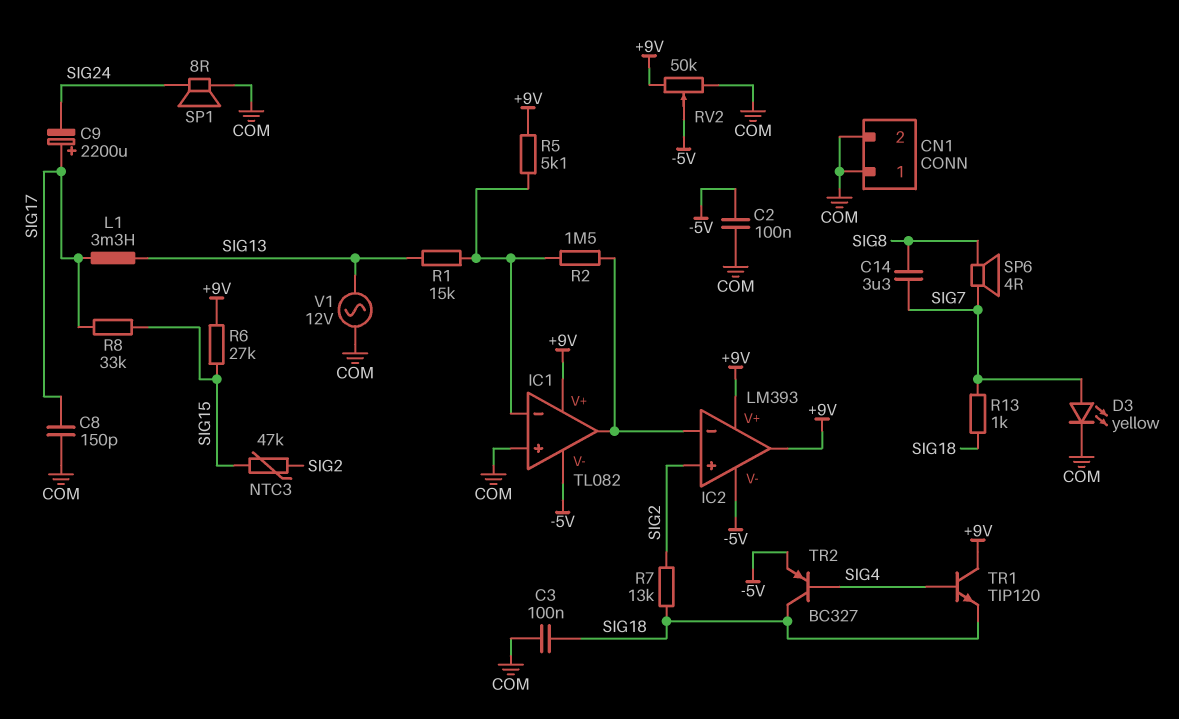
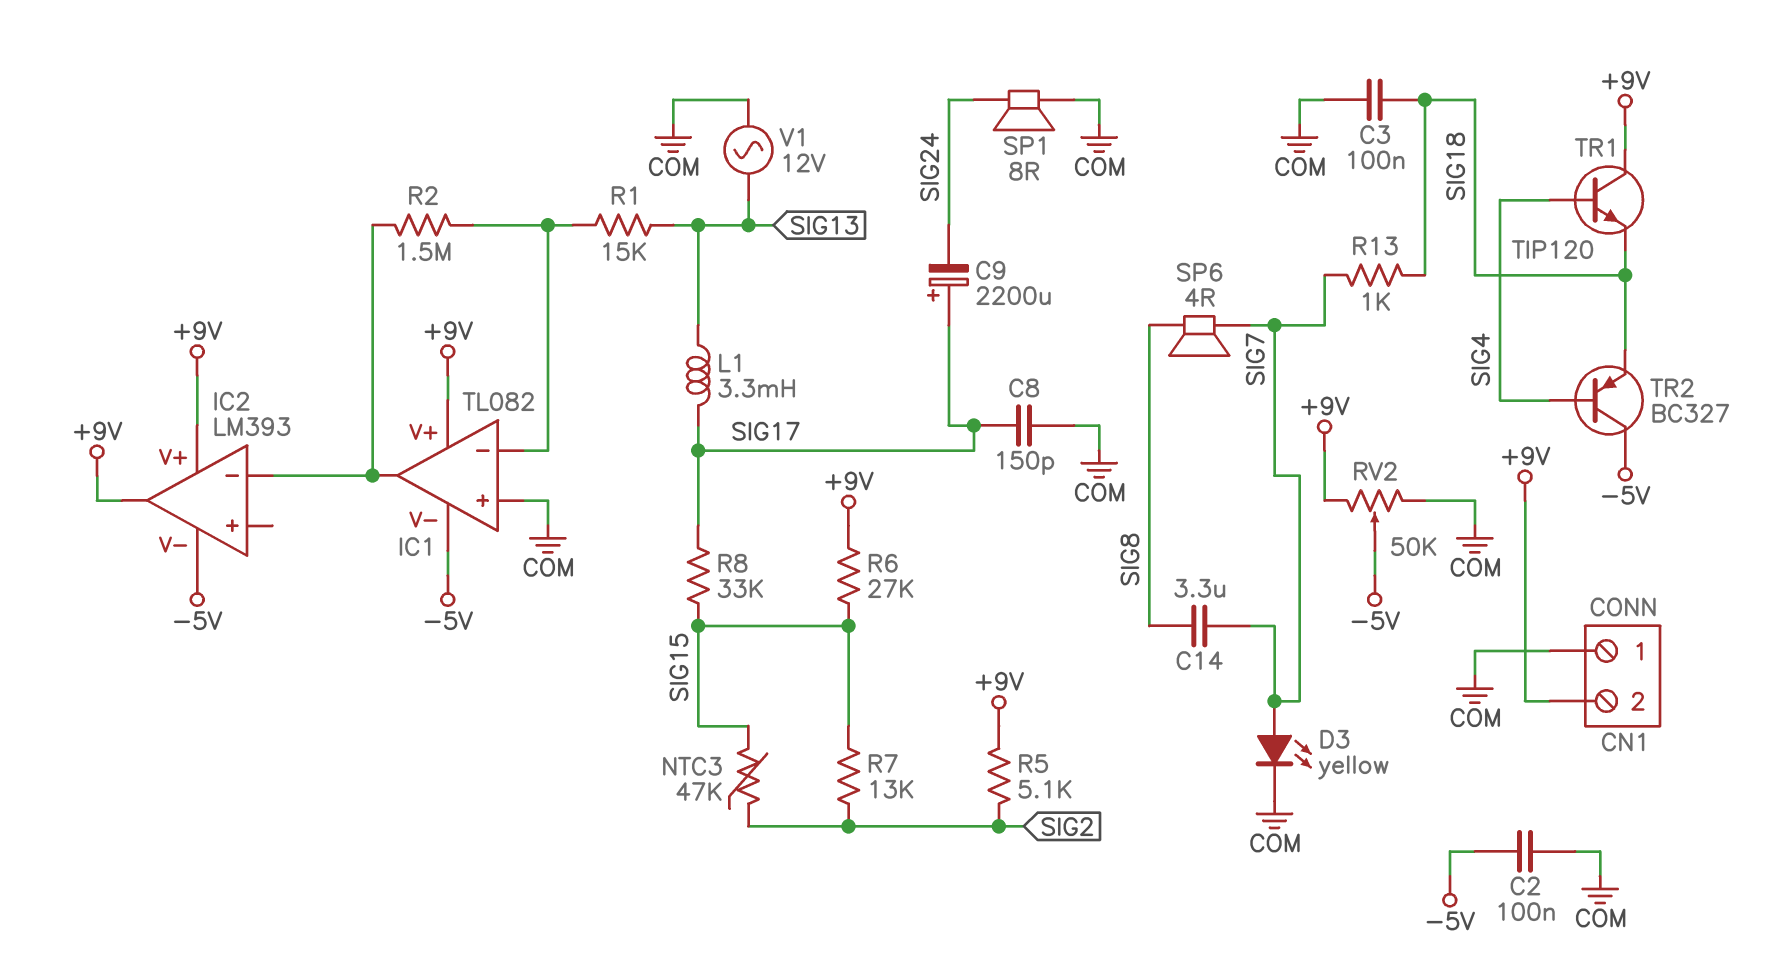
CN1 pin 2: COM -> +9V
IC2 pin in+: SIG2 -> none
R5: 5.1k (+9V, IC1/in-) -> 5.1k (+9V, SIG2)
R7: 13k (SIG2, SIG18) -> 13k (SIG2, SIG15)
TR2: PNP BC327 (B SIG4, C SIG18, E -5V) -> PNP BC327 (B SIG4, C -5V, E SIG18)

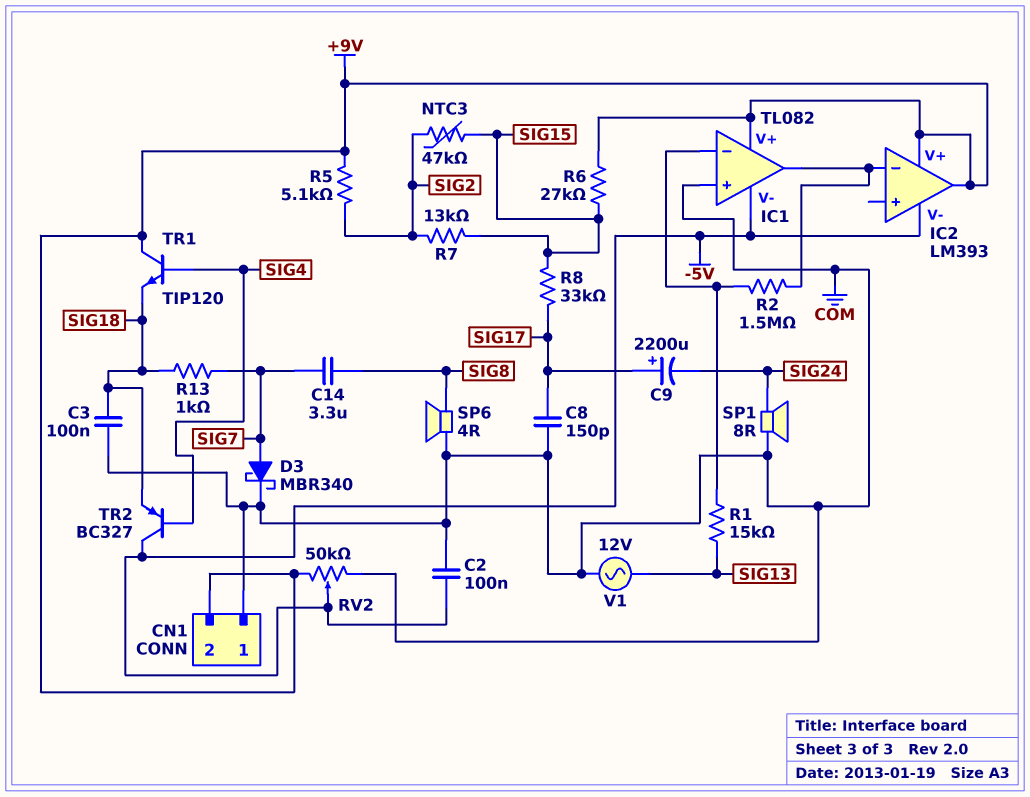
D3: LED yellow (A SIG7, K COM) -> schottky MBR340 (A SIG7, K COM)
L1: 3.3mH (SIG13, SIG17) -> none
SP6: speaker 4R (SIG7, SIG8) -> speaker 4R (COM, SIG8)

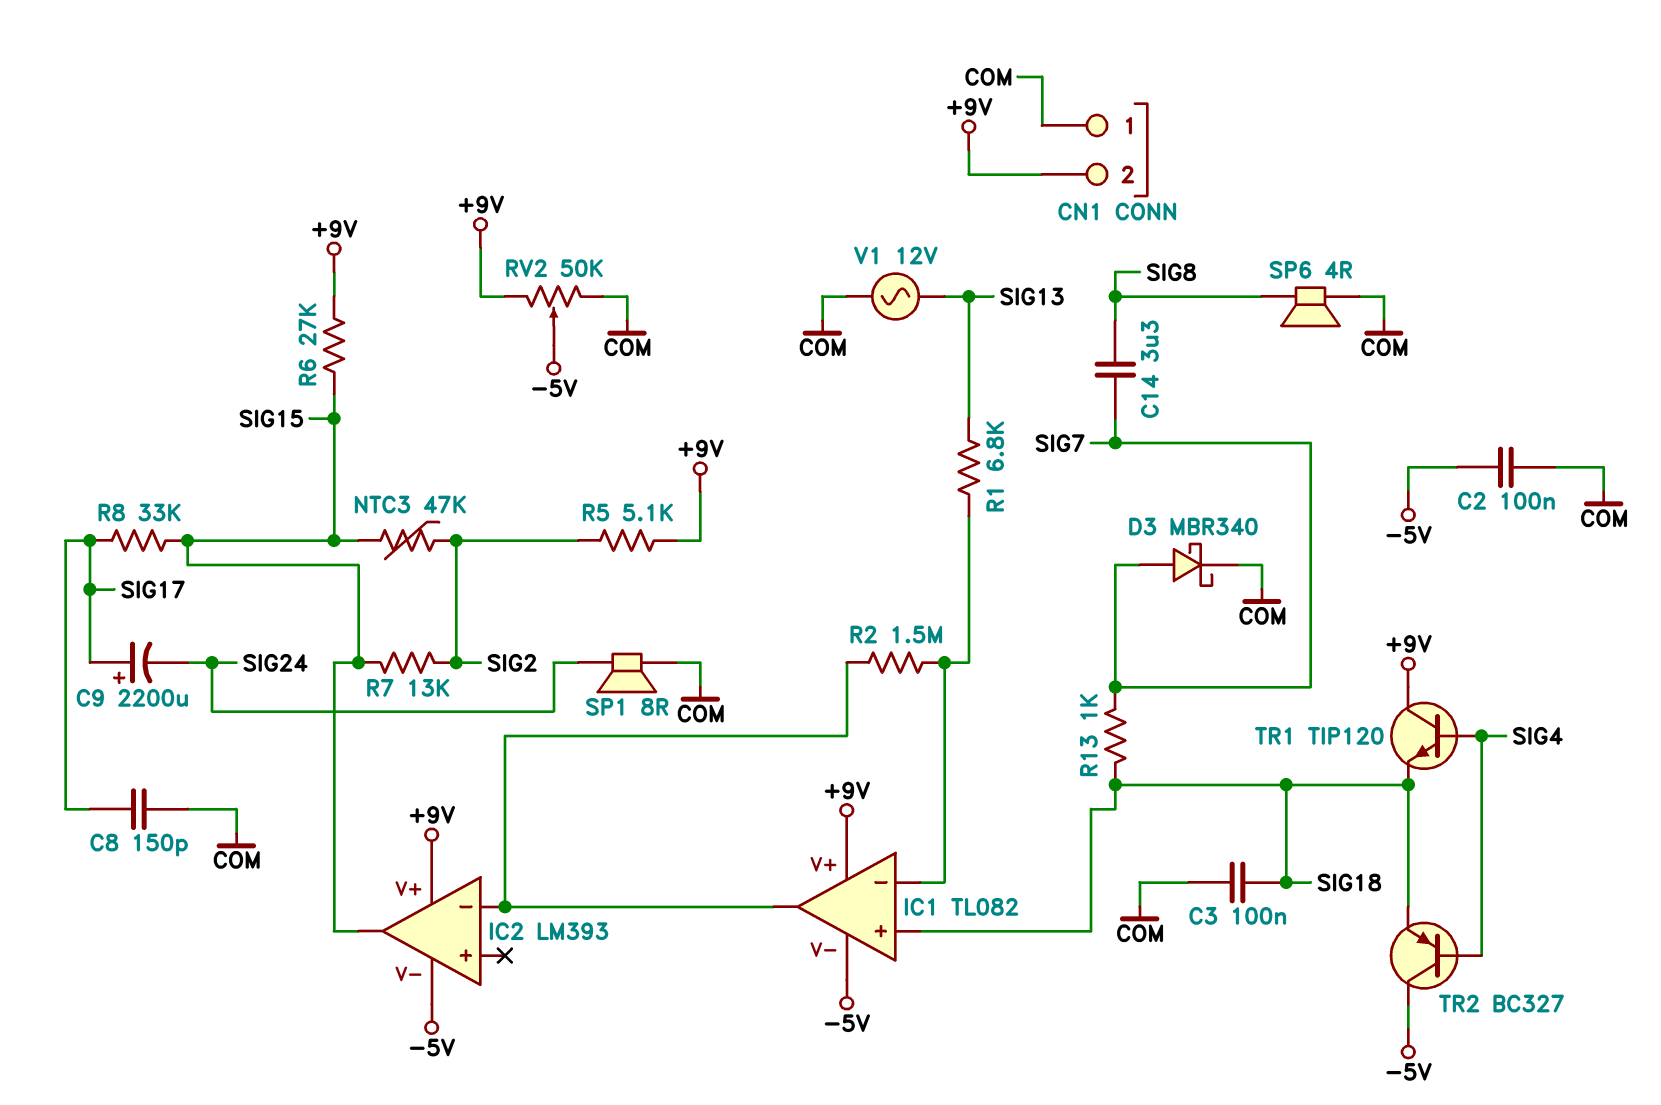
IC1 pin in+: COM -> SIG18
IC2 pin out: +9V -> SIG15
R1: 15k (IC1/in-, SIG13) -> 6.8k (IC1/in-, SIG13)

